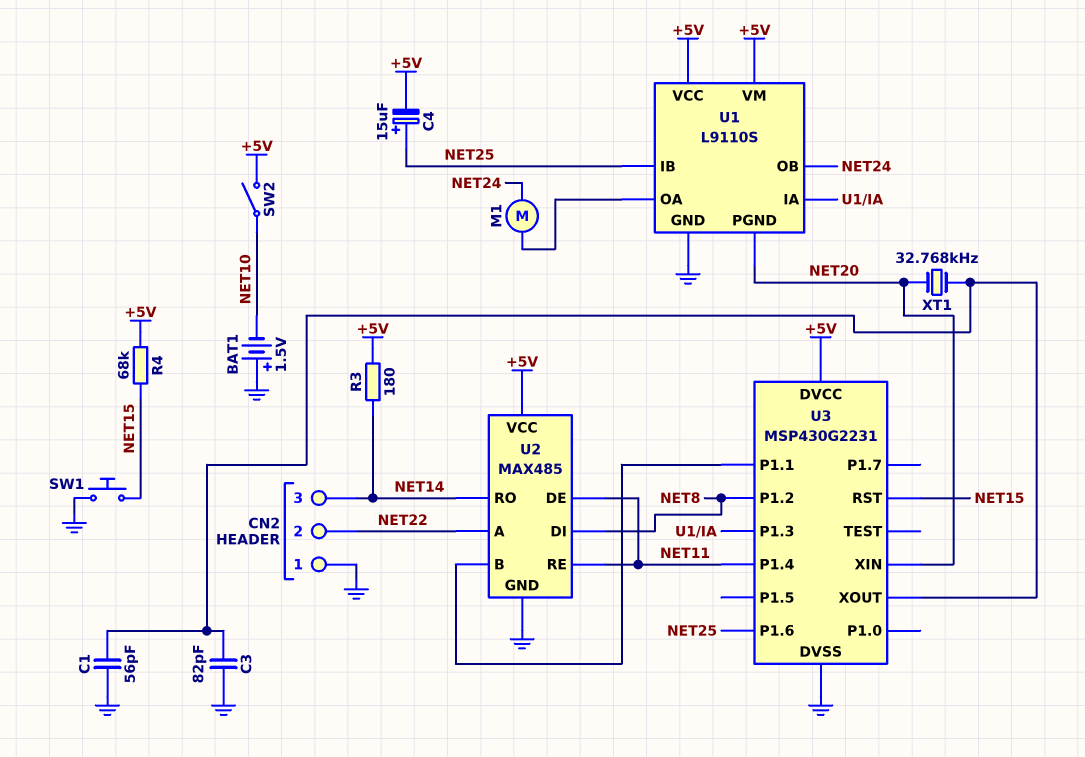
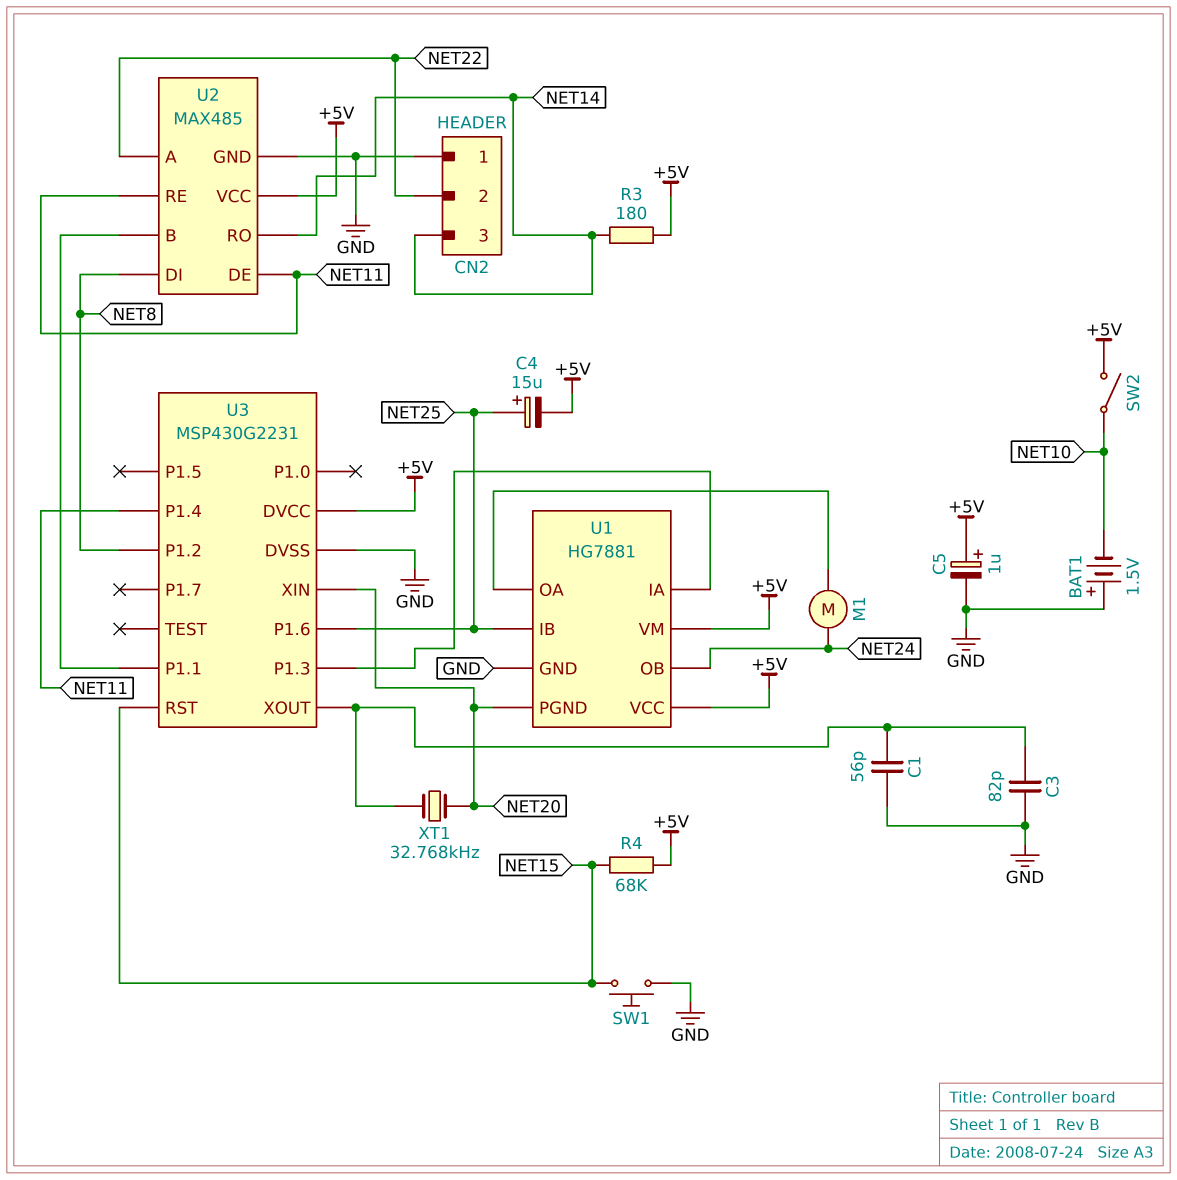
C5: none -> 1uF (plus +5V, minus GND)
U1: L9110S -> HG7881

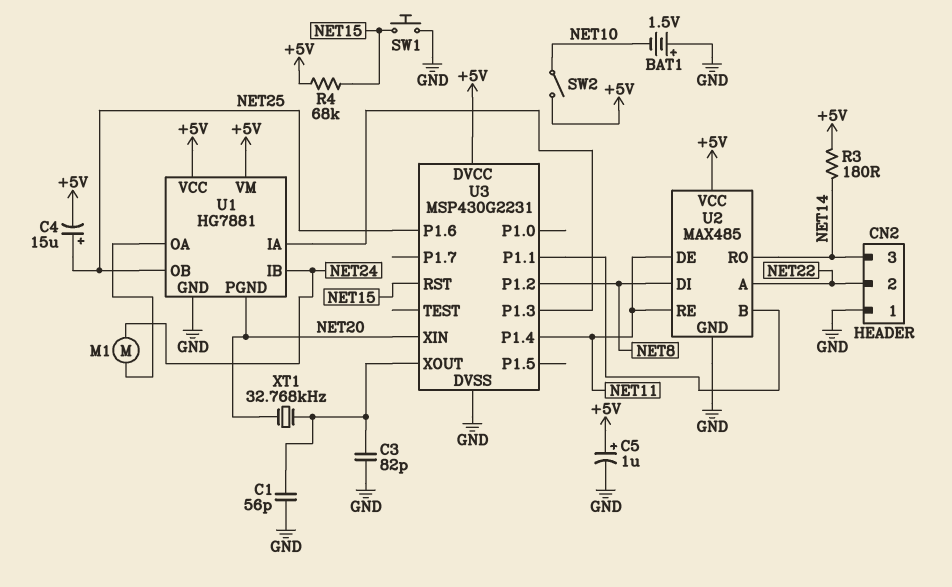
U1 pin IB: NET25 -> NET24
U1 pin OB: NET24 -> NET25

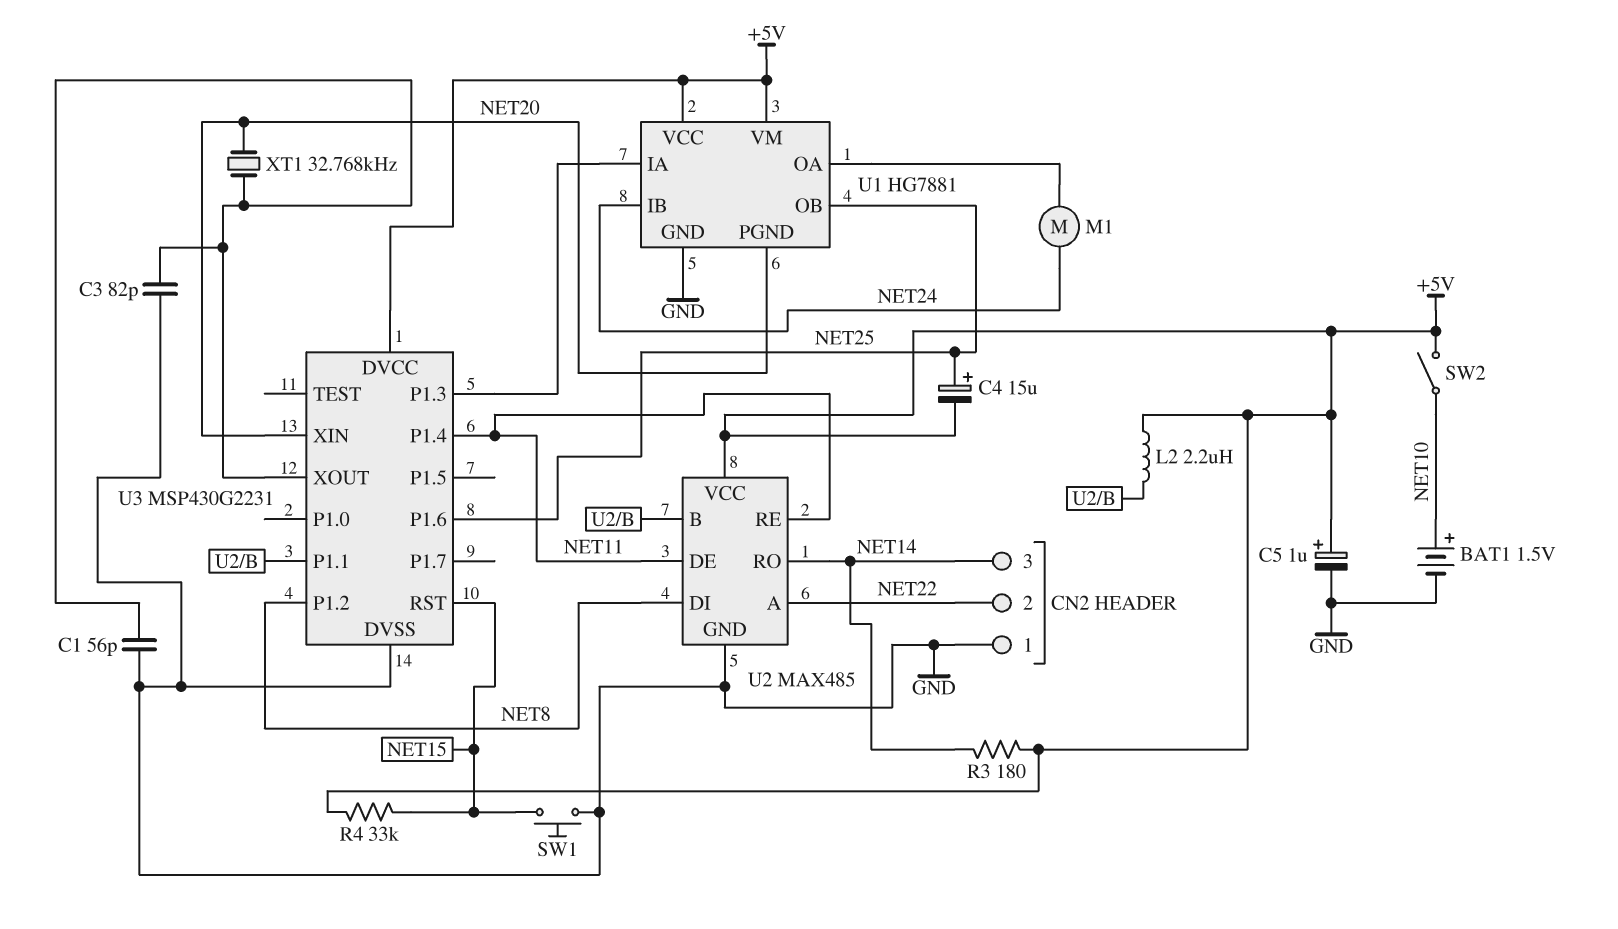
BAT1: 1.5V (plus GND, minus NET10) -> 1.5V (plus NET10, minus GND)
L2: none -> 2.2uH (+5V, U2/B)
R4: 68k (+5V, NET15) -> 33k (+5V, NET15)

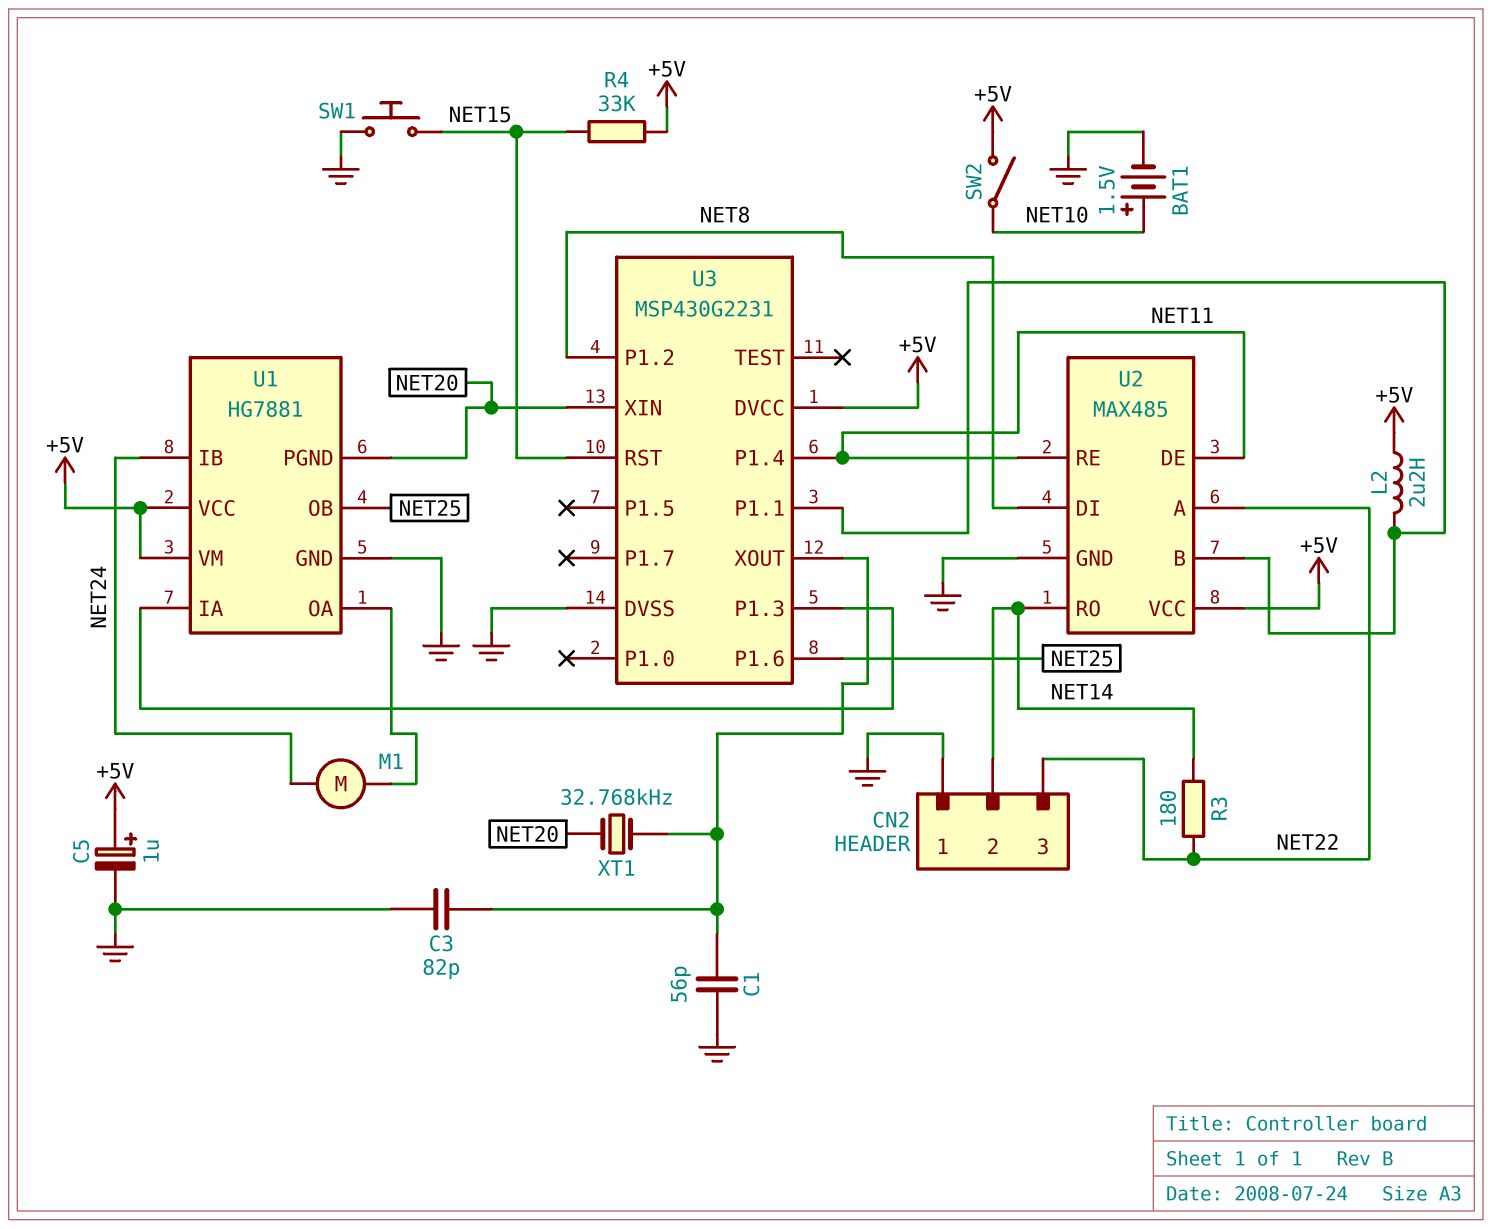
C4: 15uF (plus NET25, minus +5V) -> none
CN2 pin 2: NET22 -> NET14
CN2 pin 3: NET14 -> NET22
R3: 180 (+5V, NET14) -> 180 (NET14, NET22)

